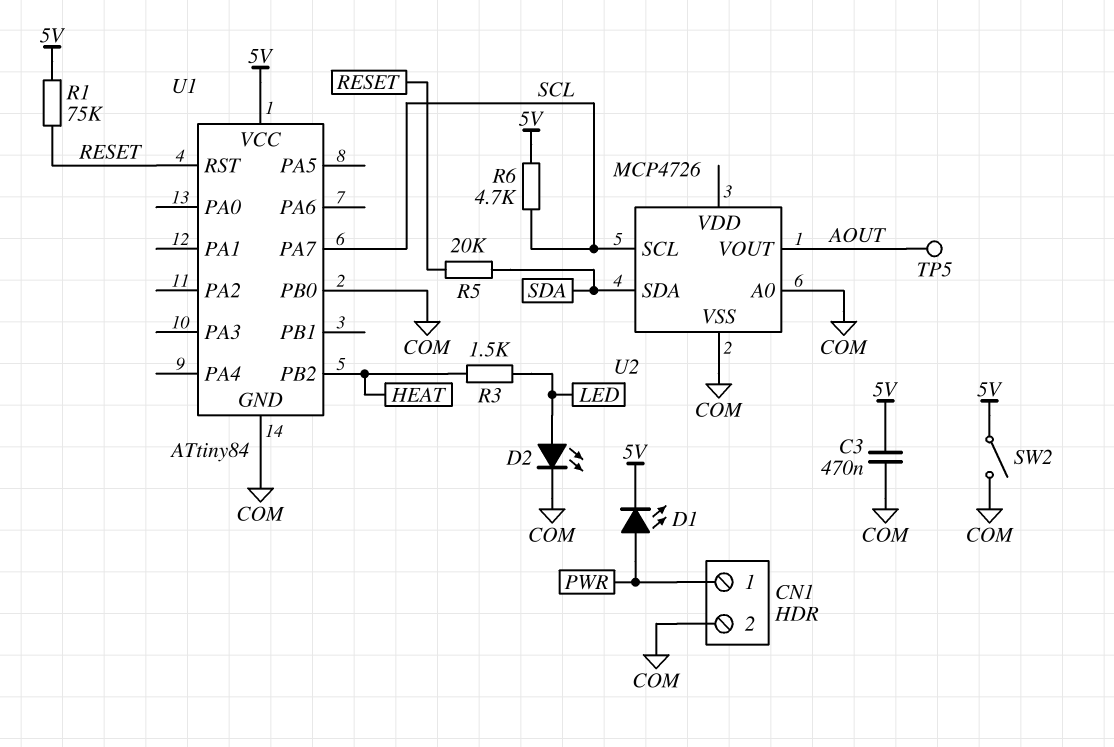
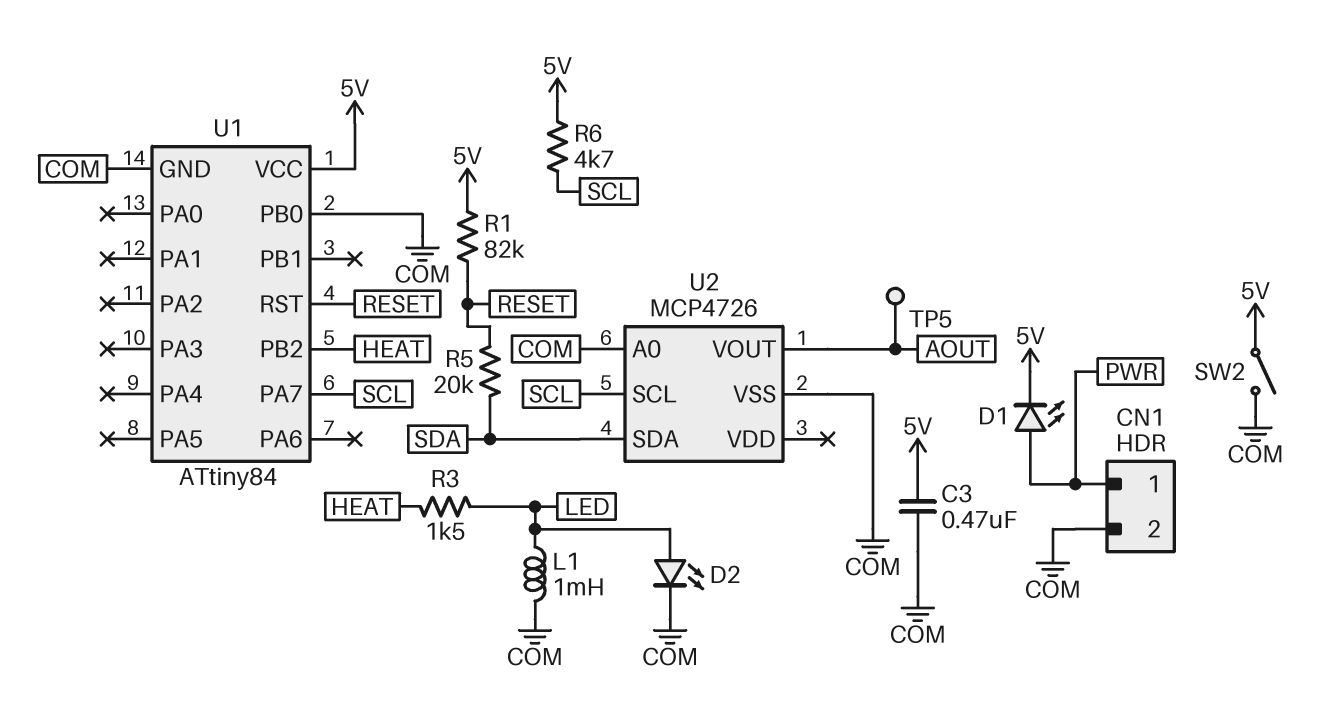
L1: none -> 1mH (COM, LED)
R1: 75k (5V, RESET) -> 82k (5V, RESET)

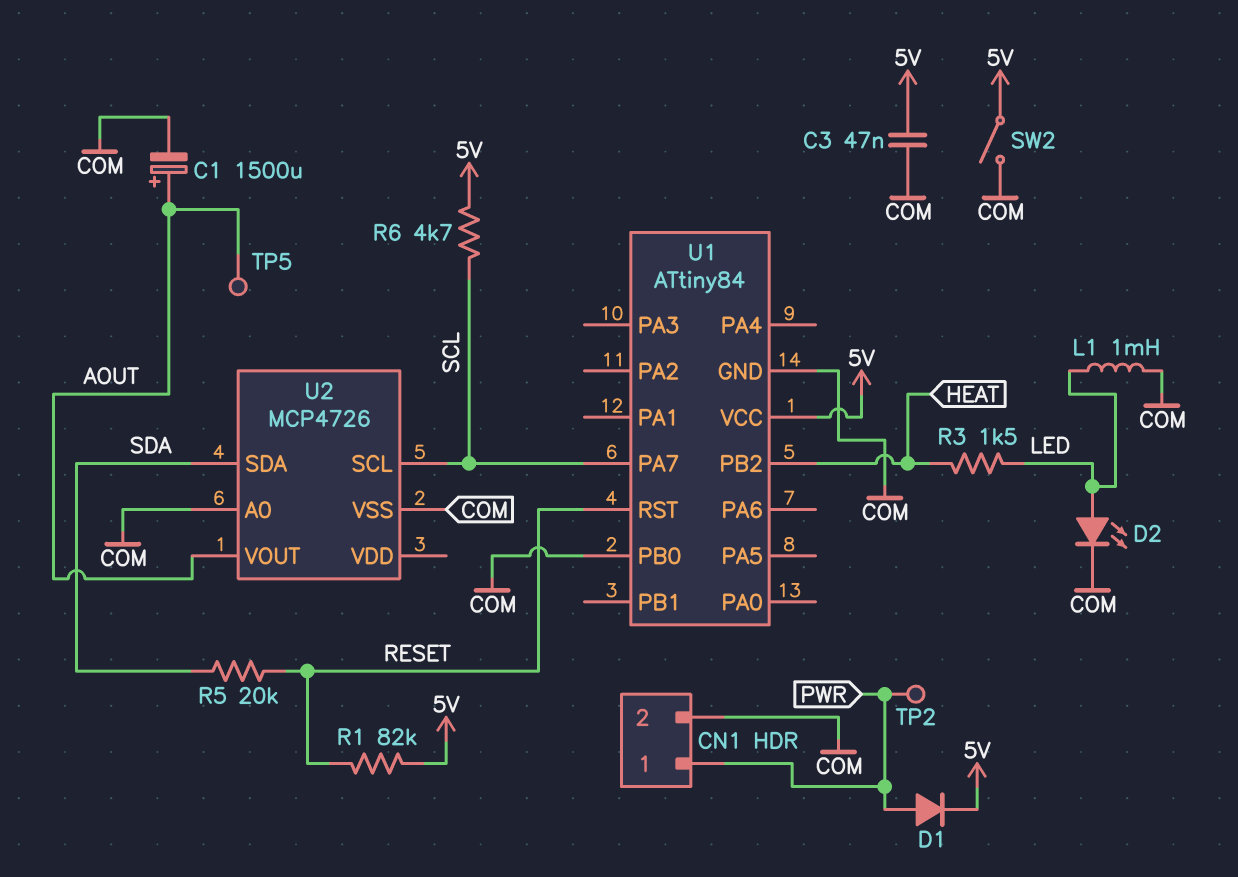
C1: none -> 1500uF (plus AOUT, minus COM)
C3: 470nF (5V, COM) -> 47nF (5V, COM)
D1: LED (A PWR, K 5V) -> diode (A PWR, K 5V)
TP2: none -> test point (PWR)

